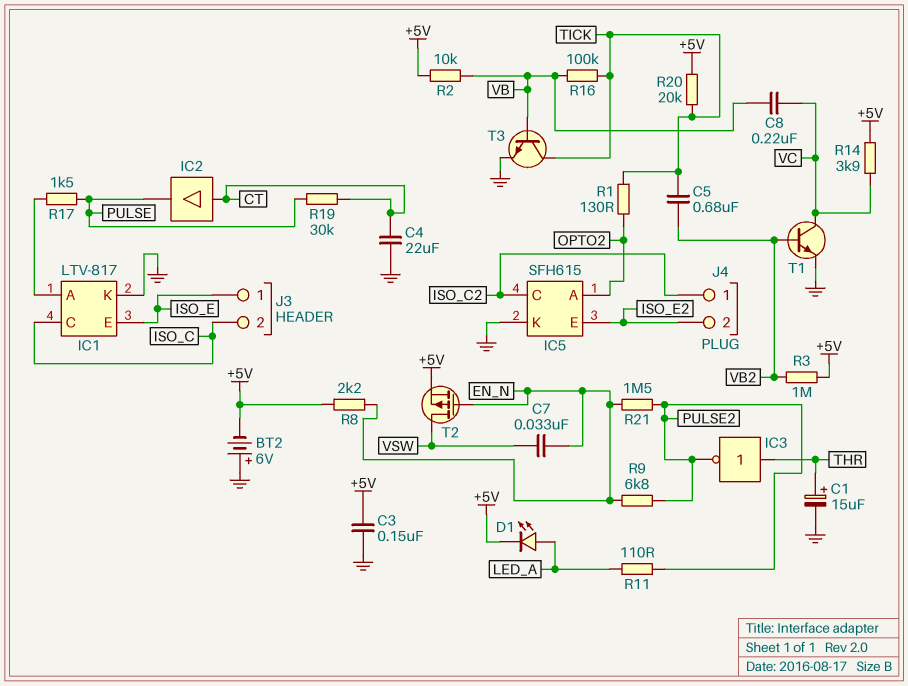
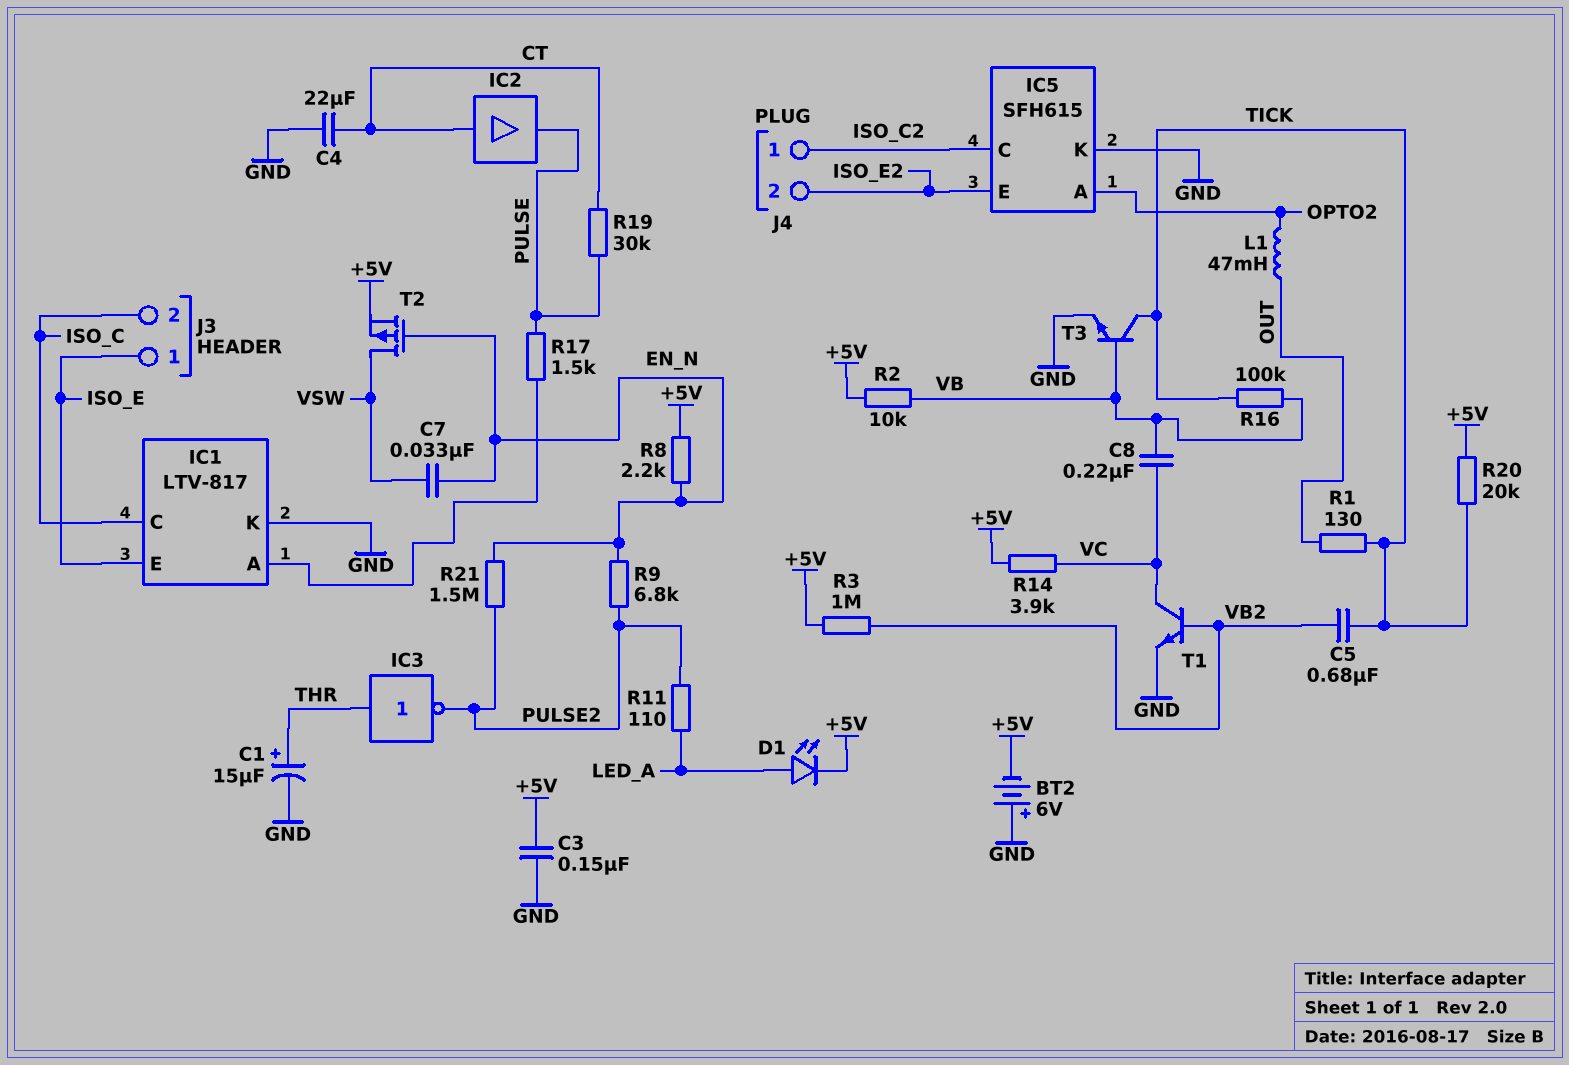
L1: none -> 47mH (OPTO2, OUT)
R1: 130 (OPTO2, TICK) -> 130 (OUT, TICK)

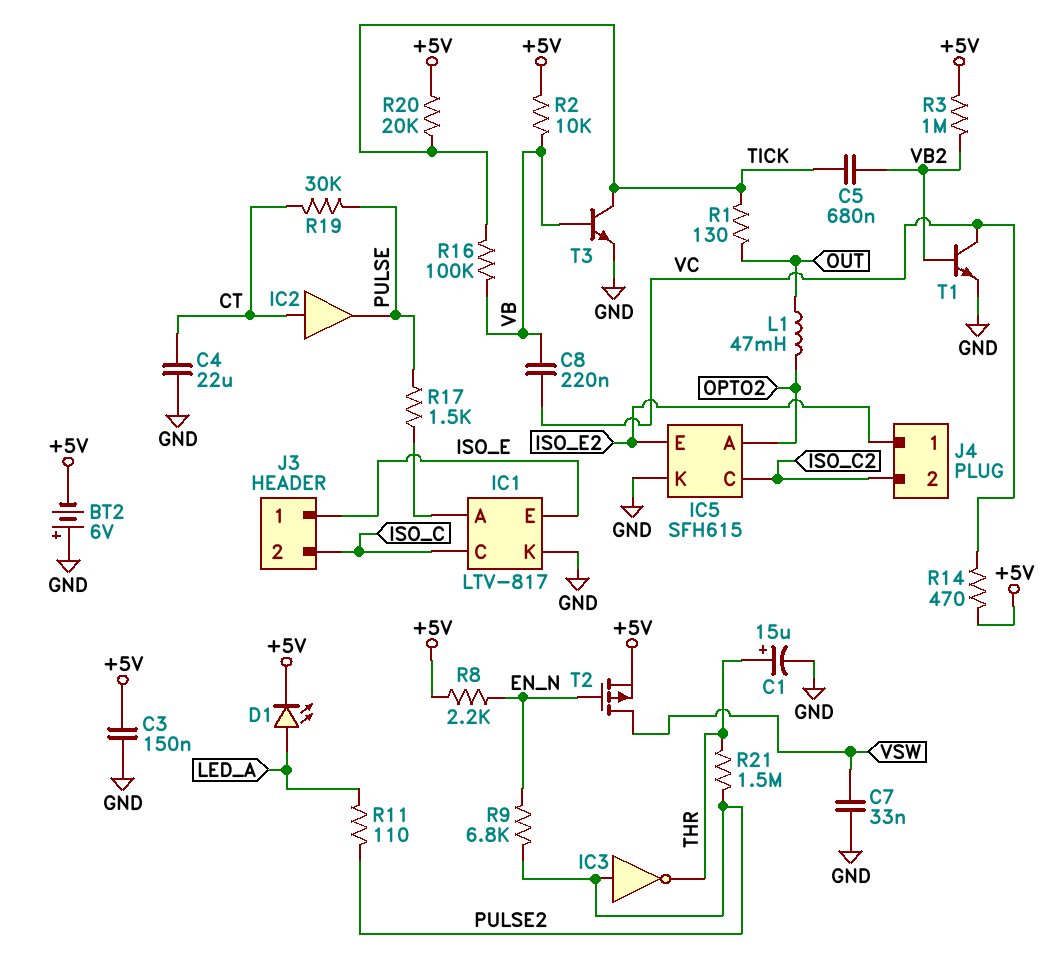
C7: 33nF (EN_N, VSW) -> 33nF (GND, VSW)
IC3: NOT (in THR, out PULSE2) -> NOT (in PULSE2, out THR)
J4 pin 1: ISO_C2 -> ISO_E2
J4 pin 2: ISO_E2 -> ISO_C2
R14: 3.9k (+5V, VC) -> 470 (+5V, VC)
R21: 1.5M (EN_N, PULSE2) -> 1.5M (PULSE2, THR)

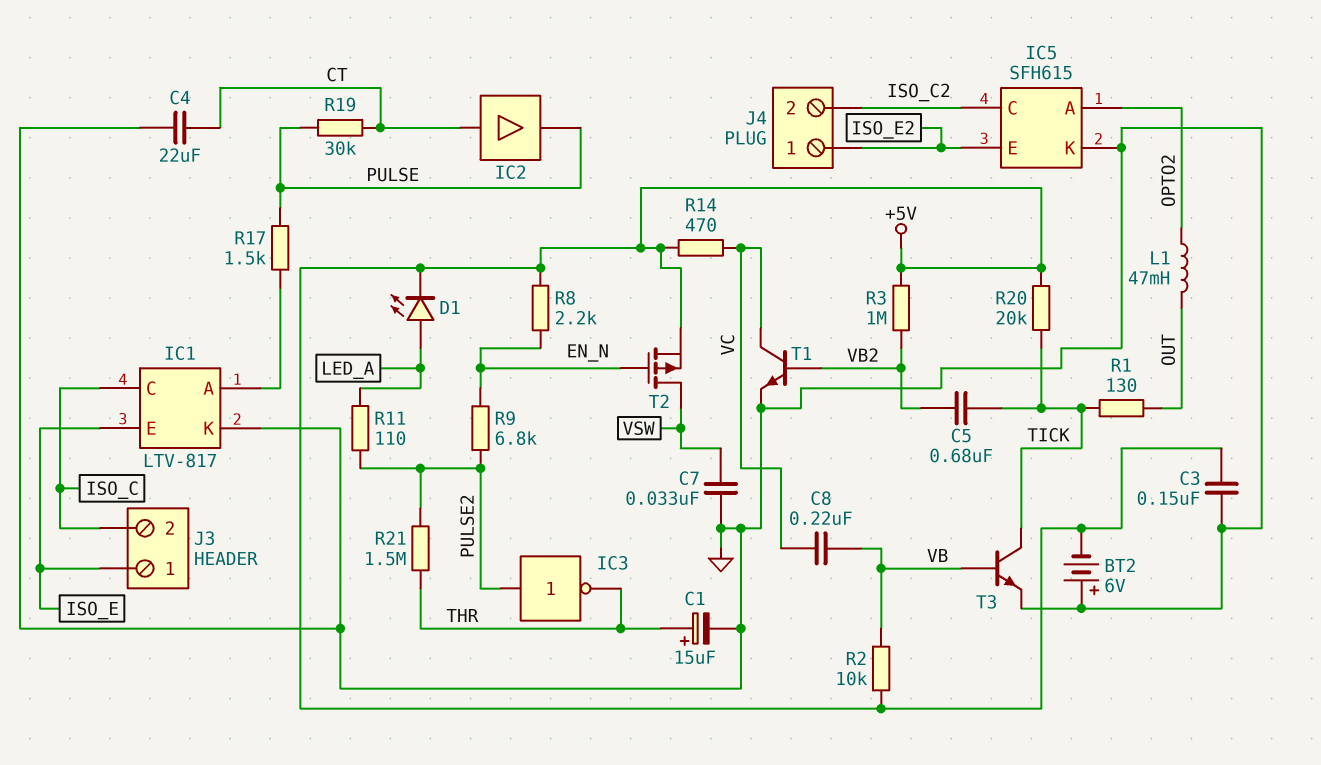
R16: 100k (TICK, VB) -> none

